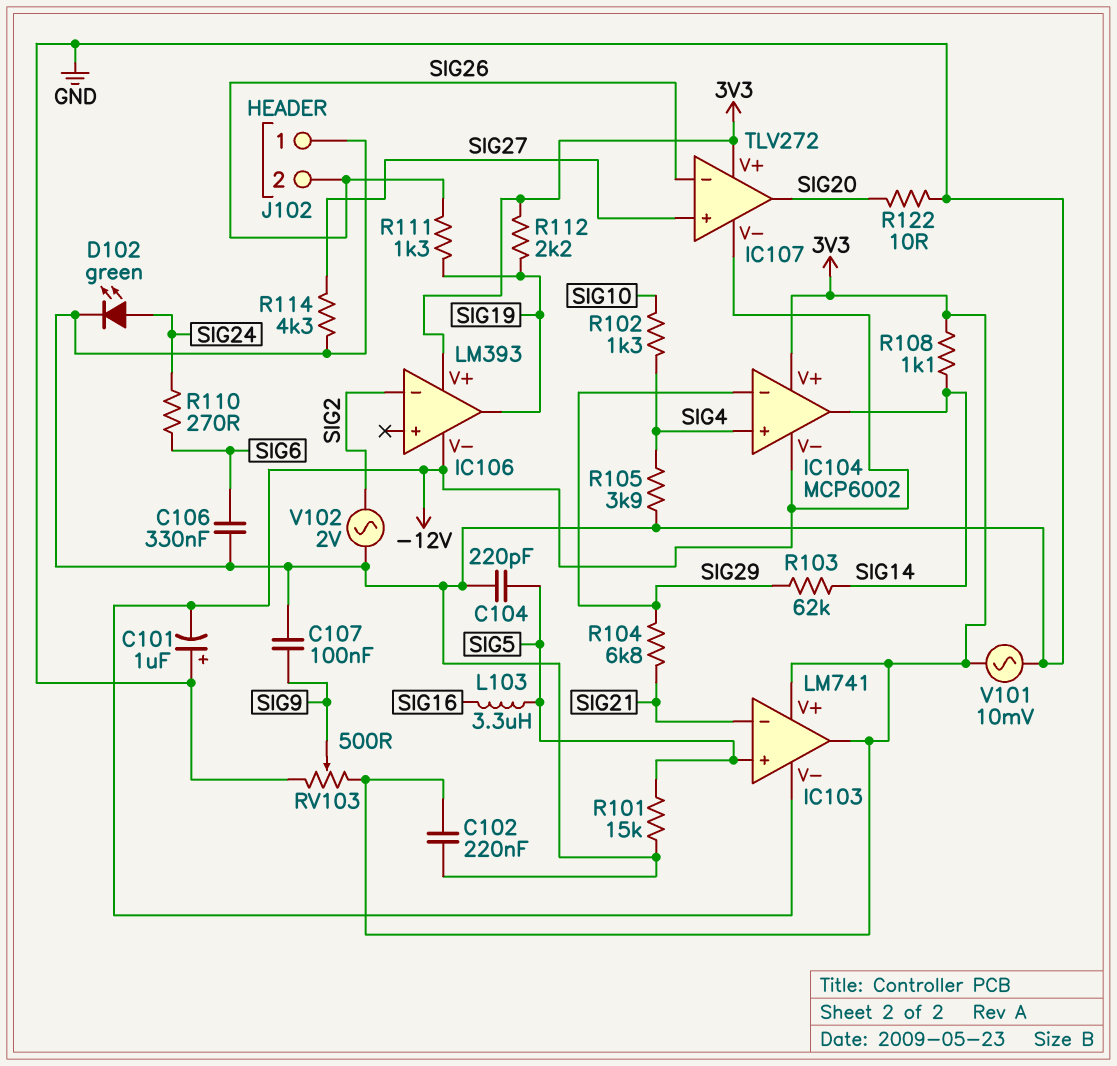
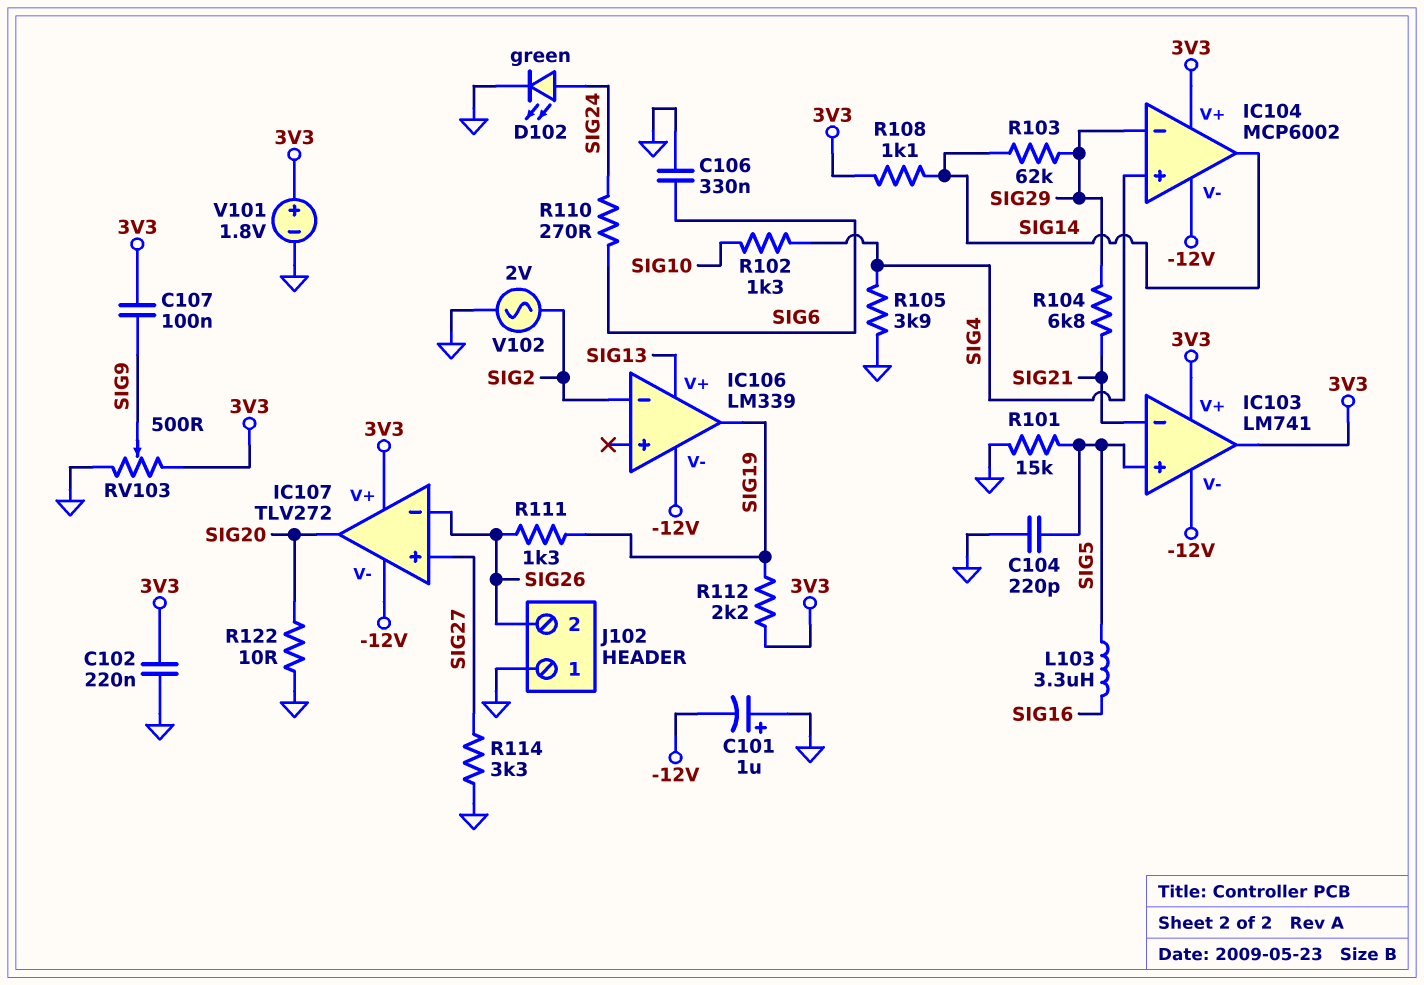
C107: 100nF (GND, SIG9) -> 100nF (3V3, SIG9)
IC106: LM393 -> LM339
IC106 pin V+: 3V3 -> SIG13
R114: 4.3k (GND, SIG27) -> 3.3k (GND, SIG27)
V101: AC 10mV (3V3, GND) -> 1.8V (plus 3V3, minus GND)

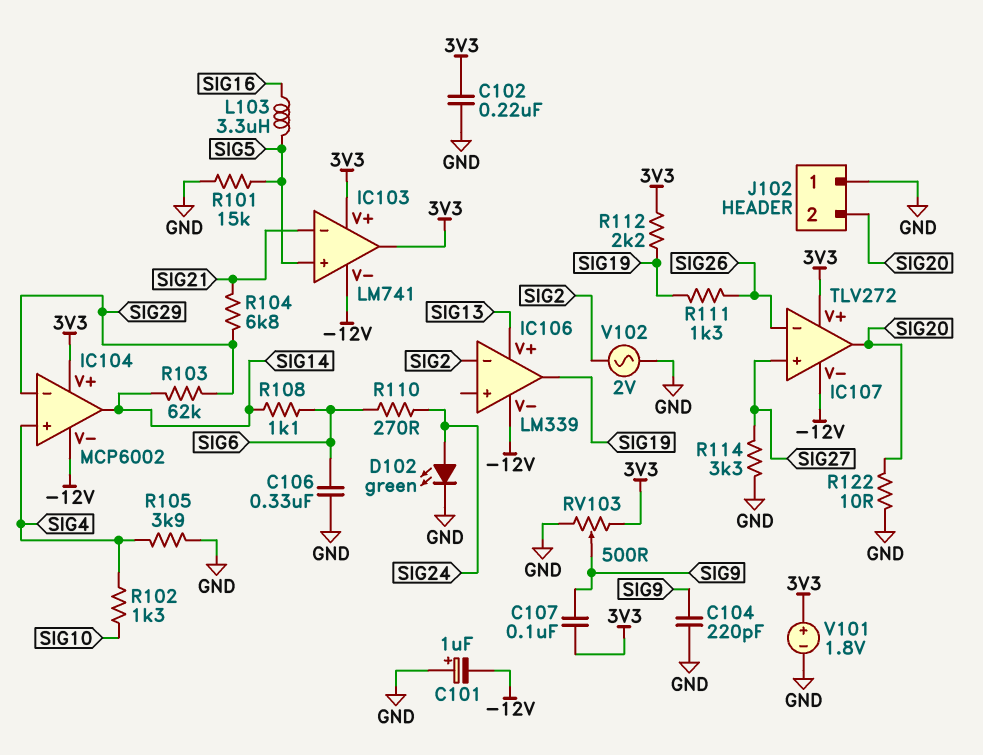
C104: 220pF (GND, SIG5) -> 220pF (GND, SIG9)
J102 pin 2: SIG26 -> SIG20
R108: 1.1k (3V3, SIG14) -> 1.1k (SIG6, SIG14)

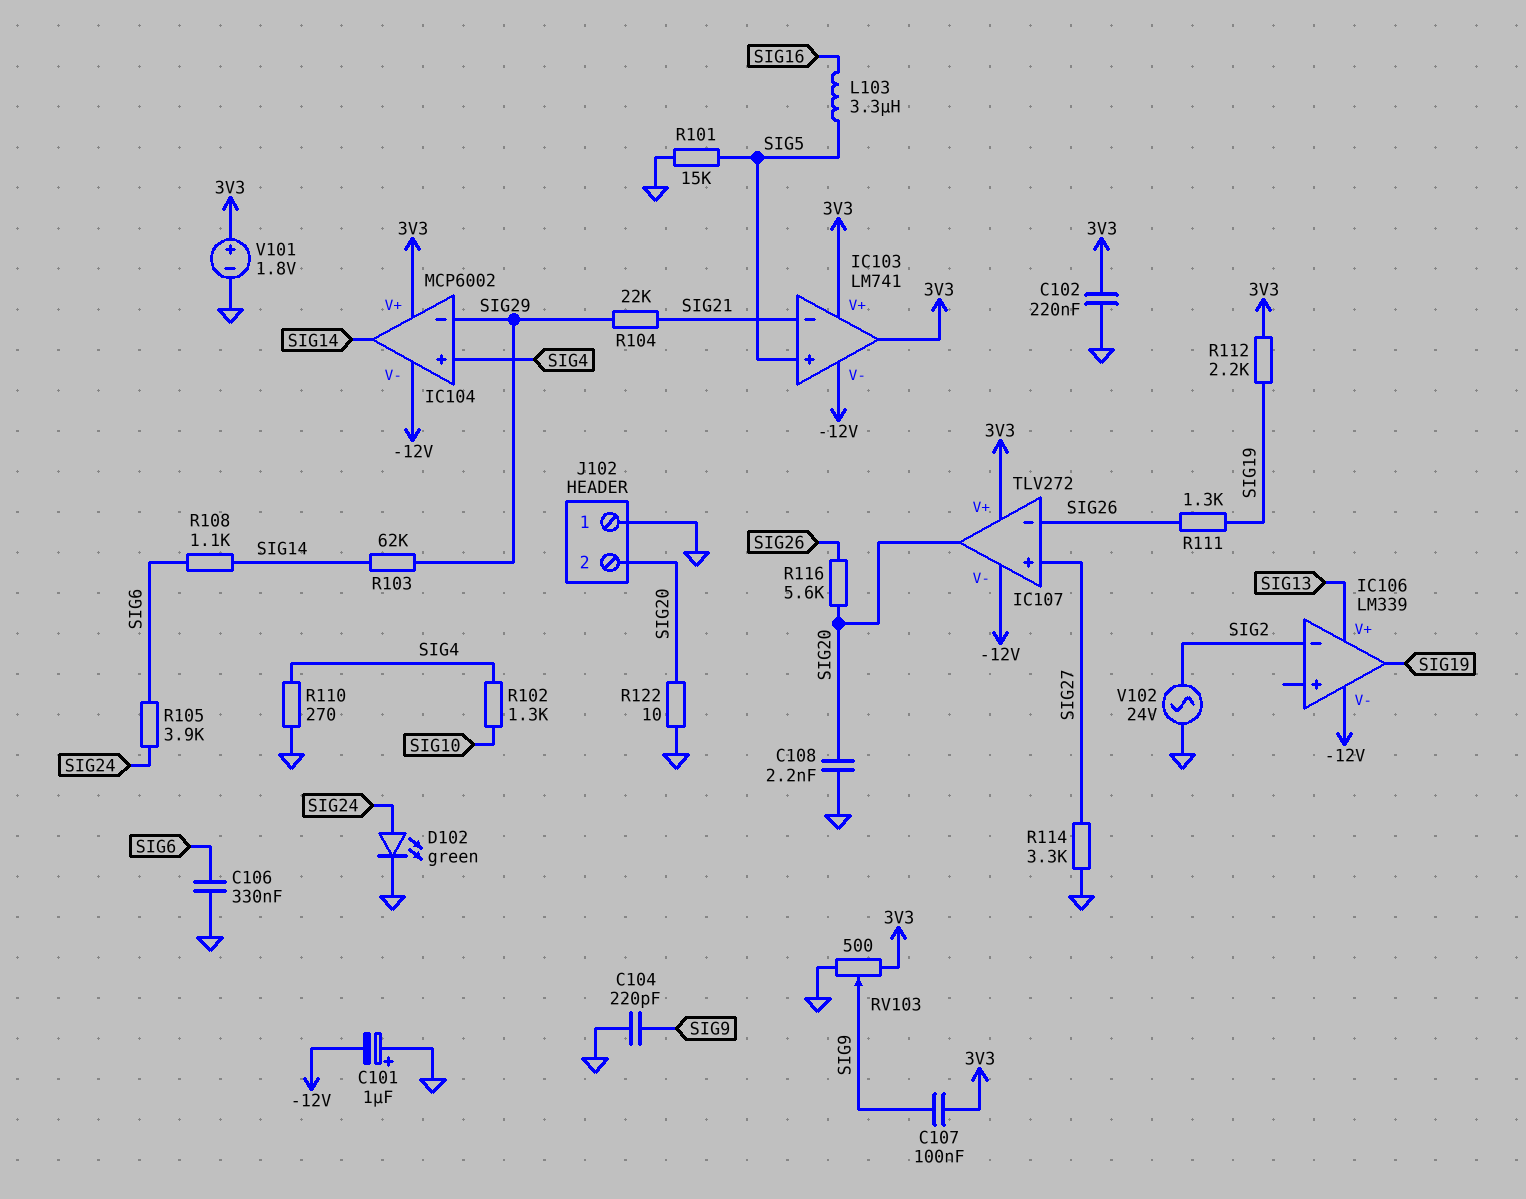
C108: none -> 2.2nF (GND, SIG20)
R104: 6.8k (SIG21, SIG29) -> 22k (SIG21, SIG29)
R105: 3.9k (GND, SIG4) -> 3.9k (SIG6, SIG24)
R110: 270 (SIG6, SIG24) -> 270 (GND, SIG4)
R116: none -> 5.6k (SIG20, SIG26)
V102: AC 2V (GND, SIG2) -> AC 24V (GND, SIG2)

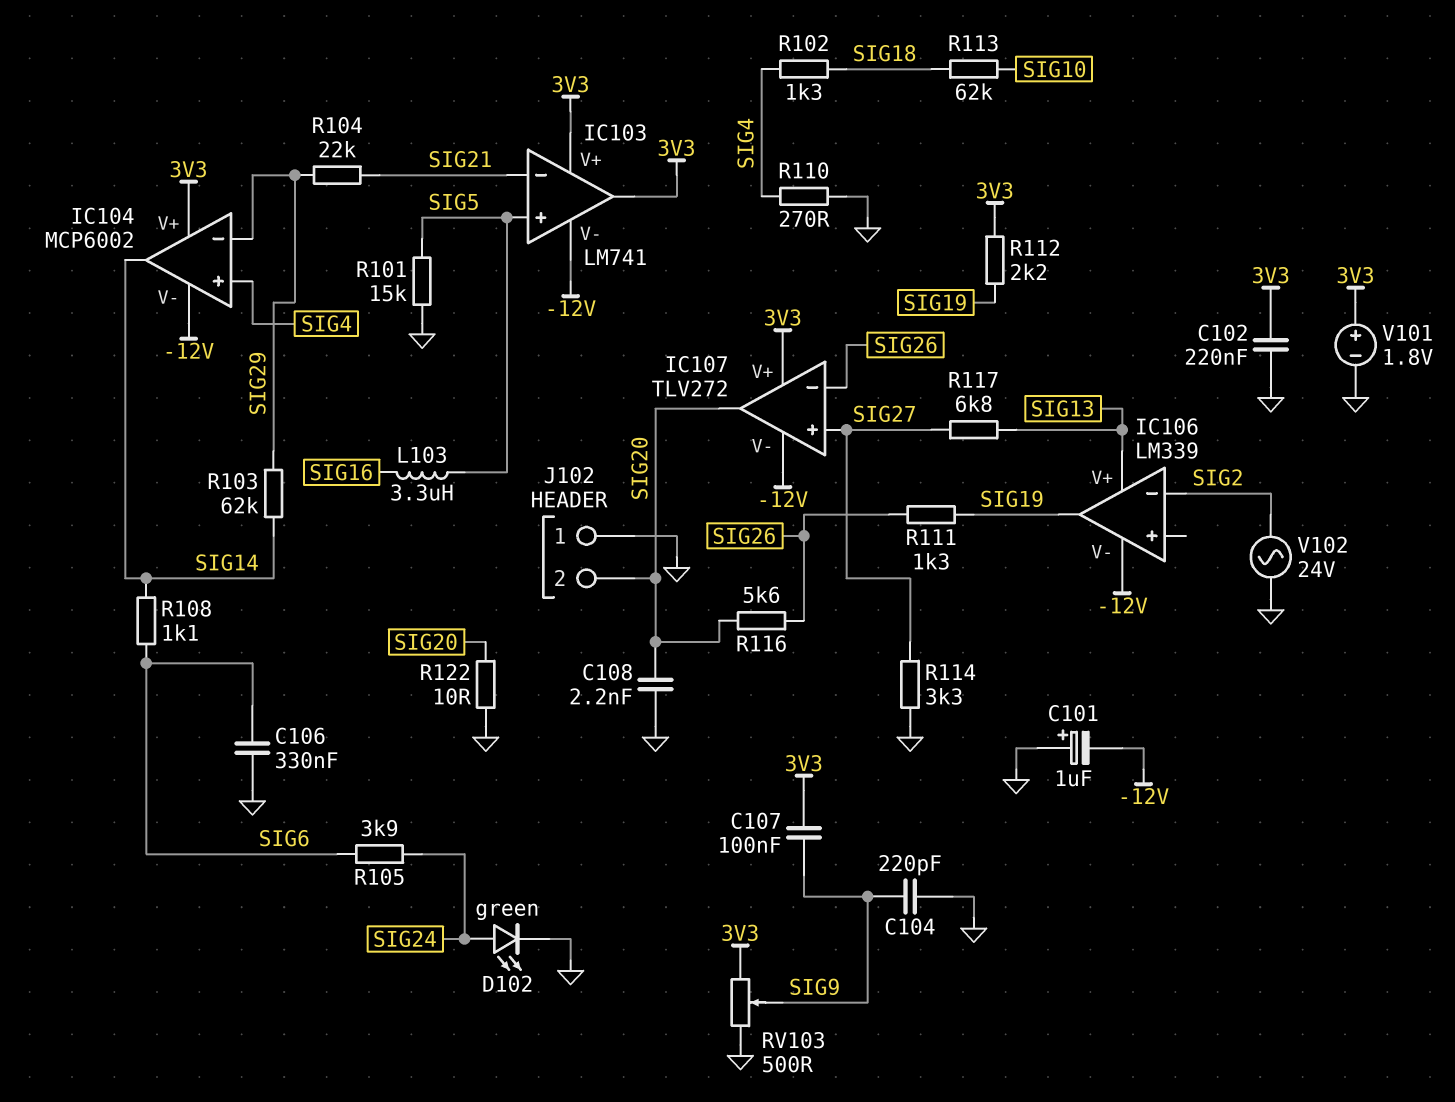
R102: 1.3k (SIG4, SIG10) -> 1.3k (SIG4, SIG18)
R113: none -> 62k (SIG10, SIG18)
R117: none -> 6.8k (SIG13, SIG27)

